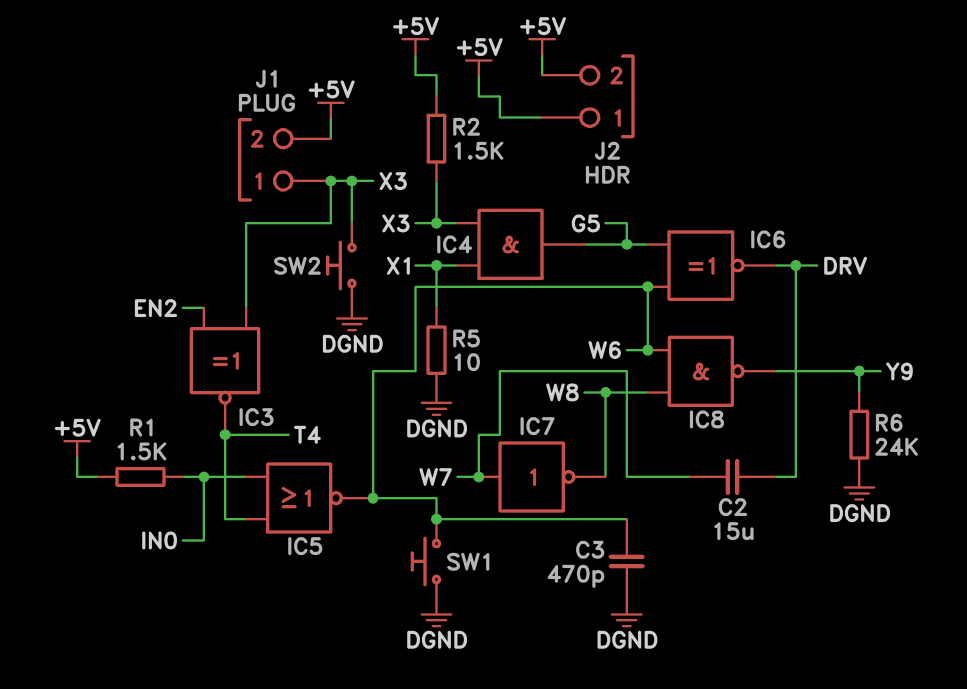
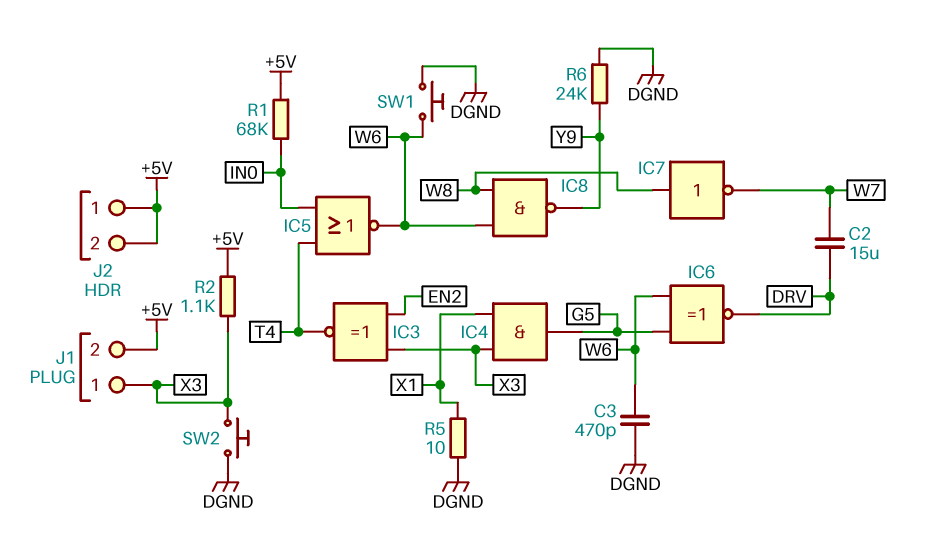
IC7: NOT (in W7, out W8) -> NOT (in W8, out W7)
R1: 1.5k (+5V, IN0) -> 68k (+5V, IN0)
R2: 1.5k (+5V, X3) -> 1.1k (+5V, X3)

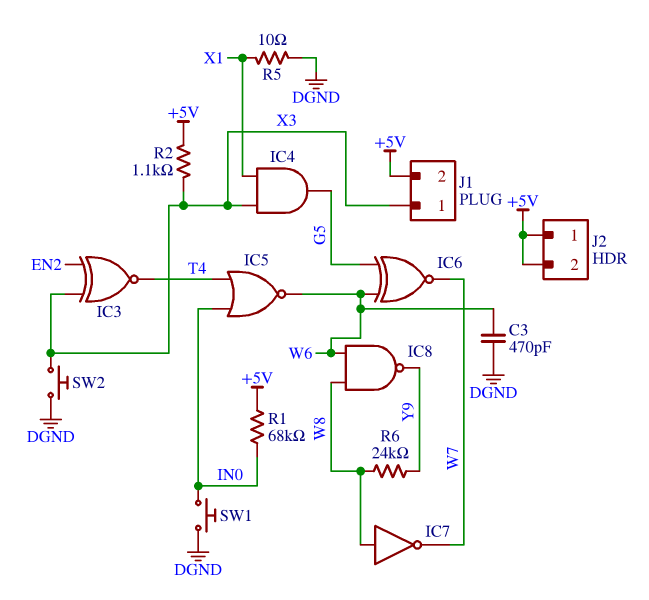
C2: 15uF (DRV, W7) -> none
IC6: XNOR (in G5, in W6, out DRV) -> XNOR (in G5, in W6, out W7)
R6: 24k (DGND, Y9) -> 24k (W8, Y9)
SW1: button (DGND, W6) -> button (DGND, IN0)

